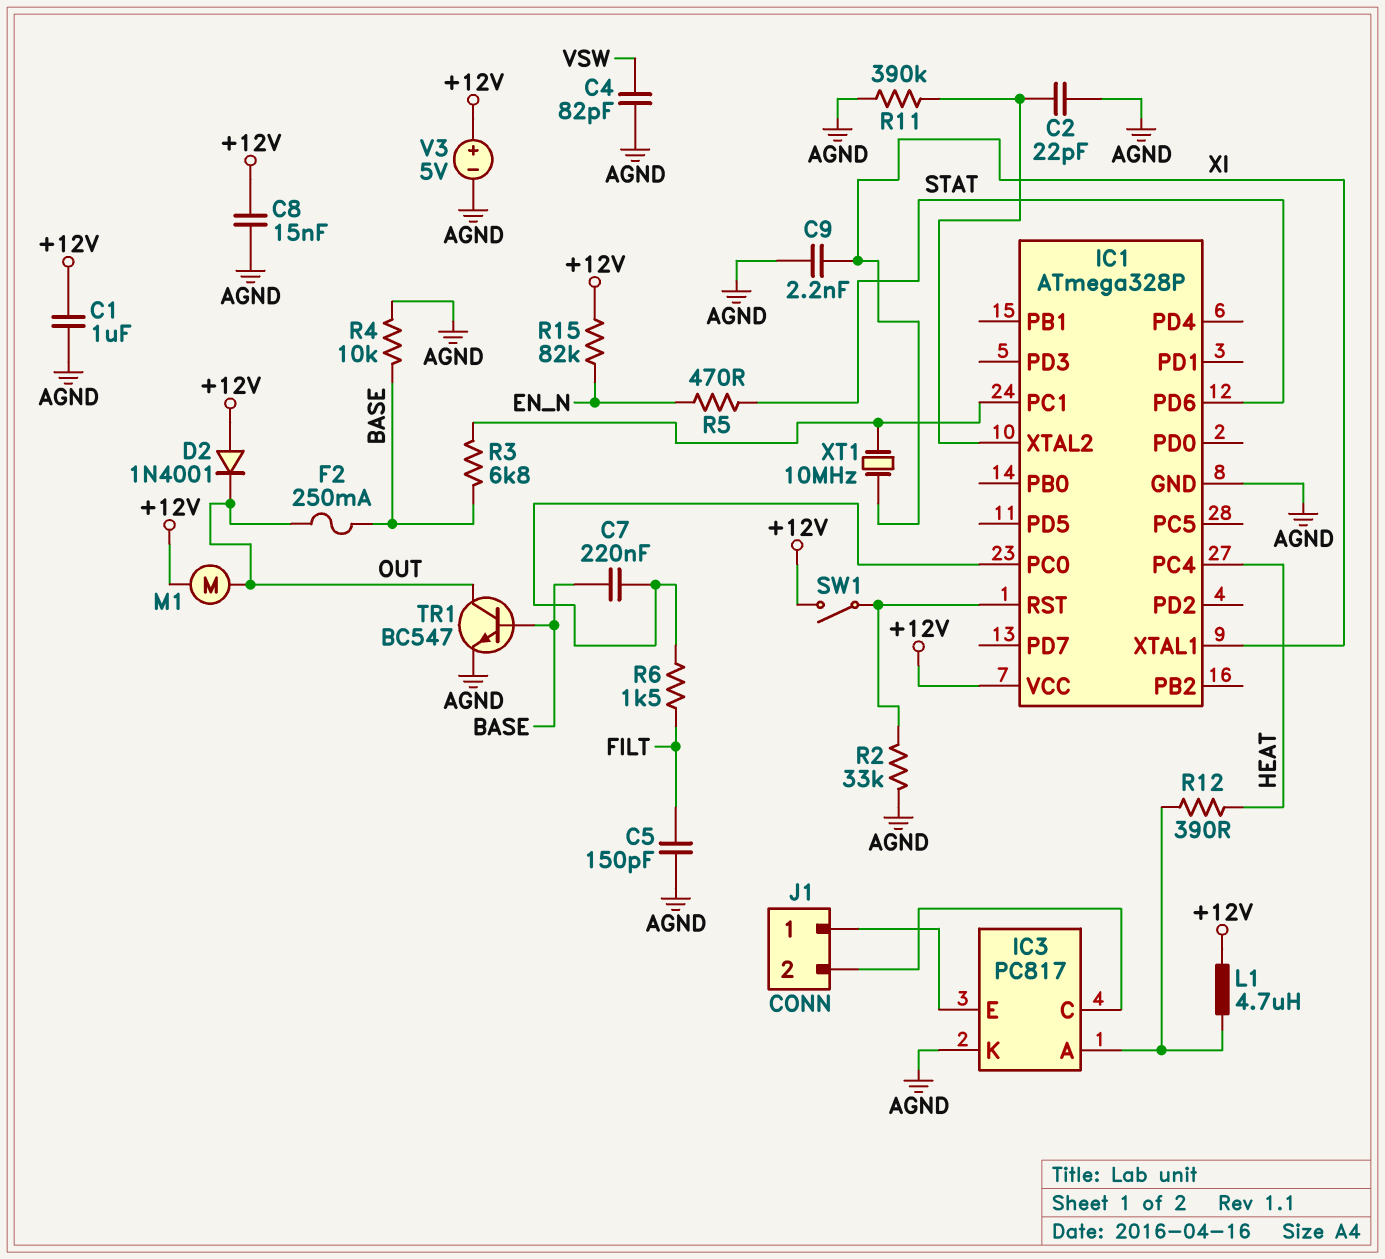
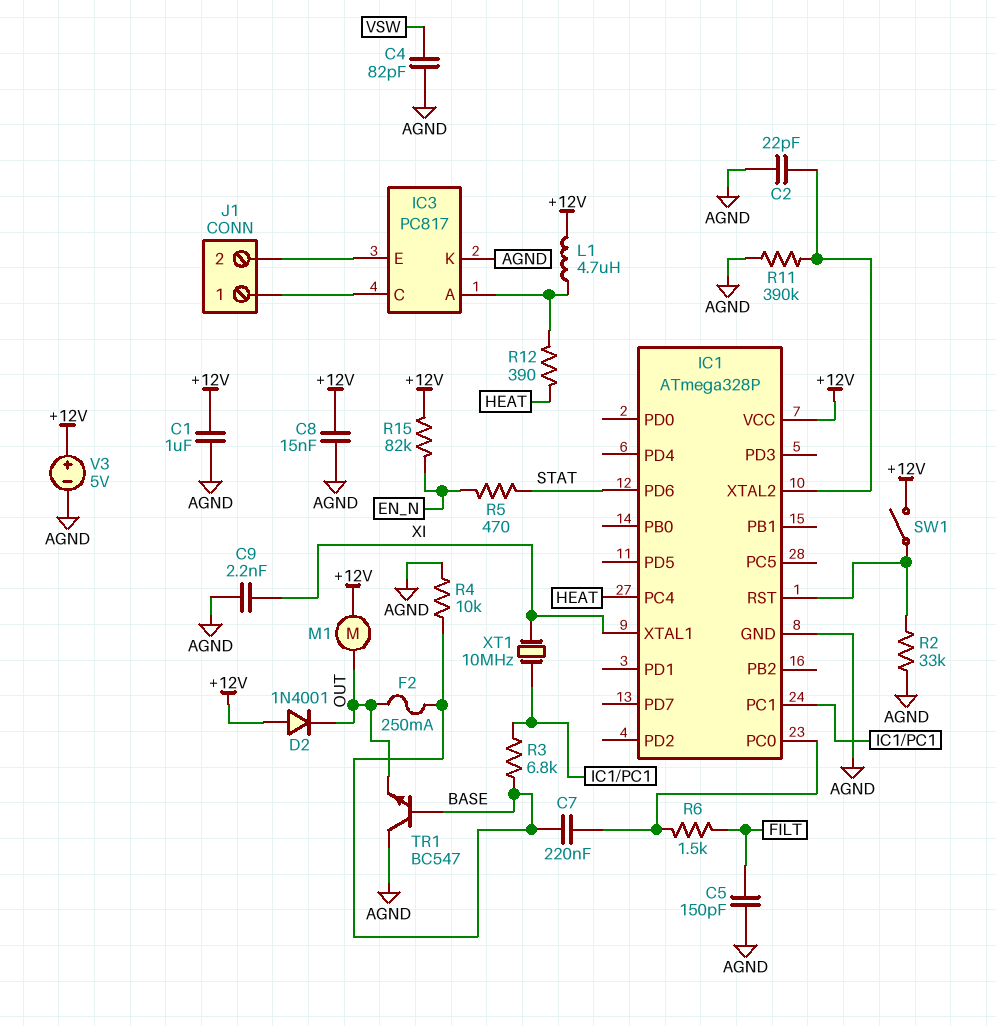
J1 pin 1: IC3/E -> IC3/C
J1 pin 2: IC3/C -> IC3/E
TR1: NPN BC547 (B BASE, C OUT, E AGND) -> NPN BC547 (B BASE, C AGND, E OUT)

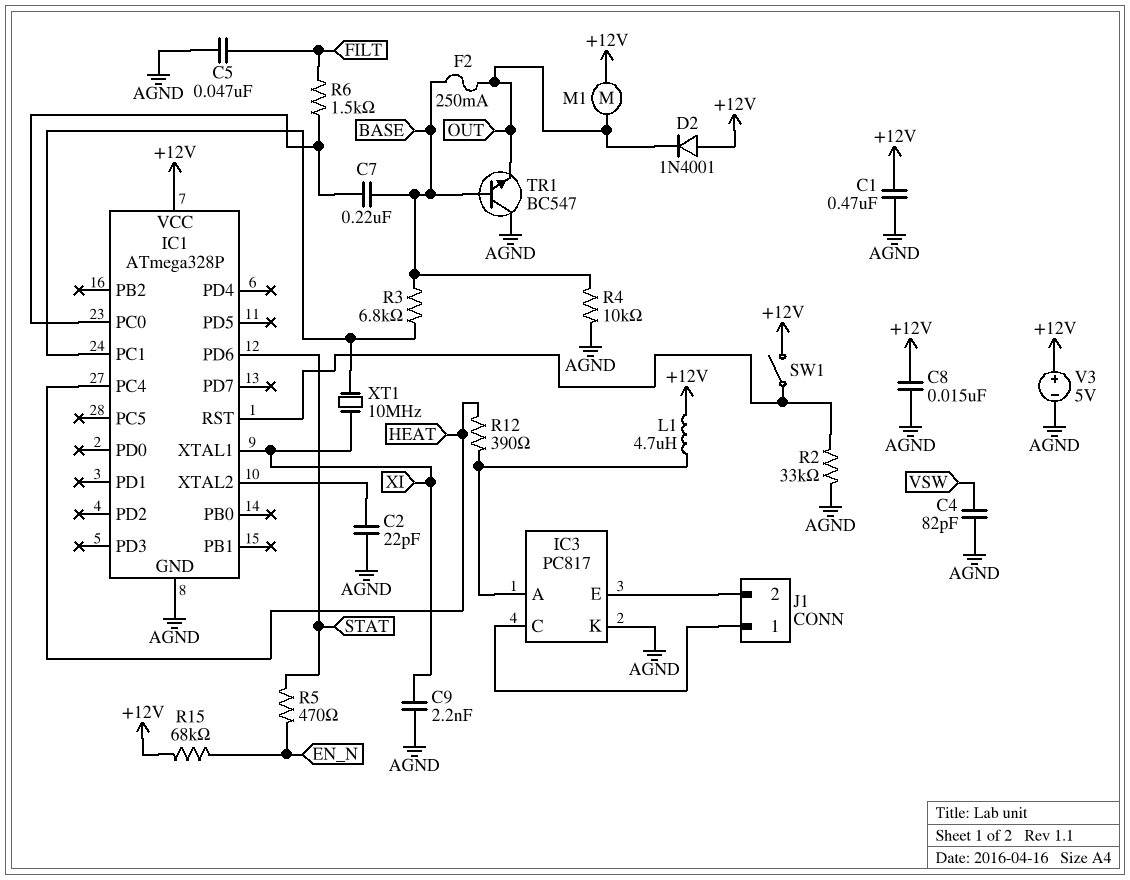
C1: 1uF (+12V, AGND) -> 470nF (+12V, AGND)
C5: 150pF (AGND, FILT) -> 47nF (AGND, FILT)
R11: 390k (AGND, IC1/XTAL2) -> none
R15: 82k (+12V, EN_N) -> 68k (+12V, EN_N)

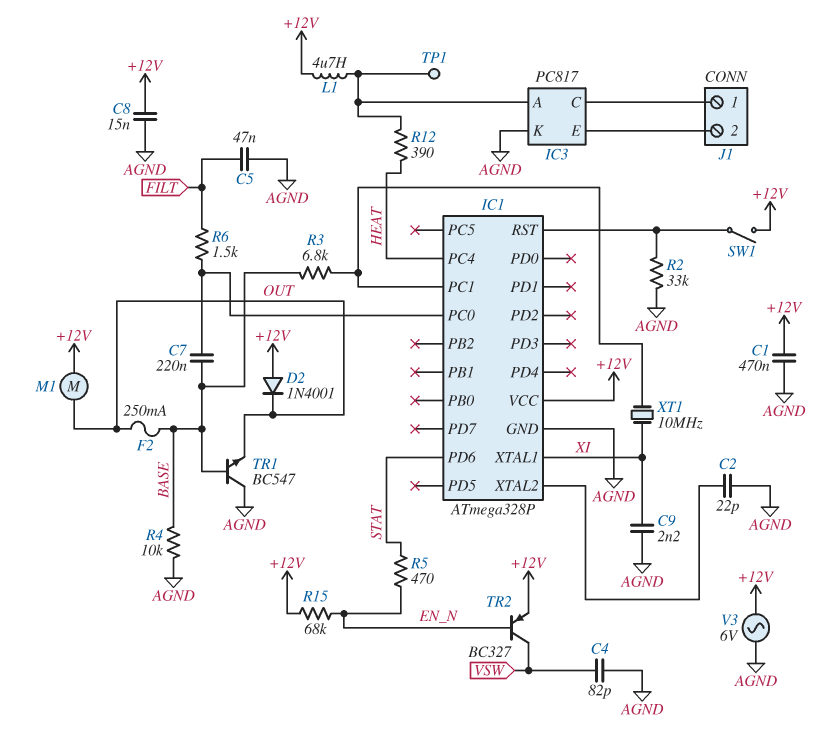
TP1: none -> test point (IC3/A)
TR2: none -> PNP BC327 (B EN_N, C VSW, E +12V)
V3: 5V (plus +12V, minus AGND) -> AC 6V (+12V, AGND)

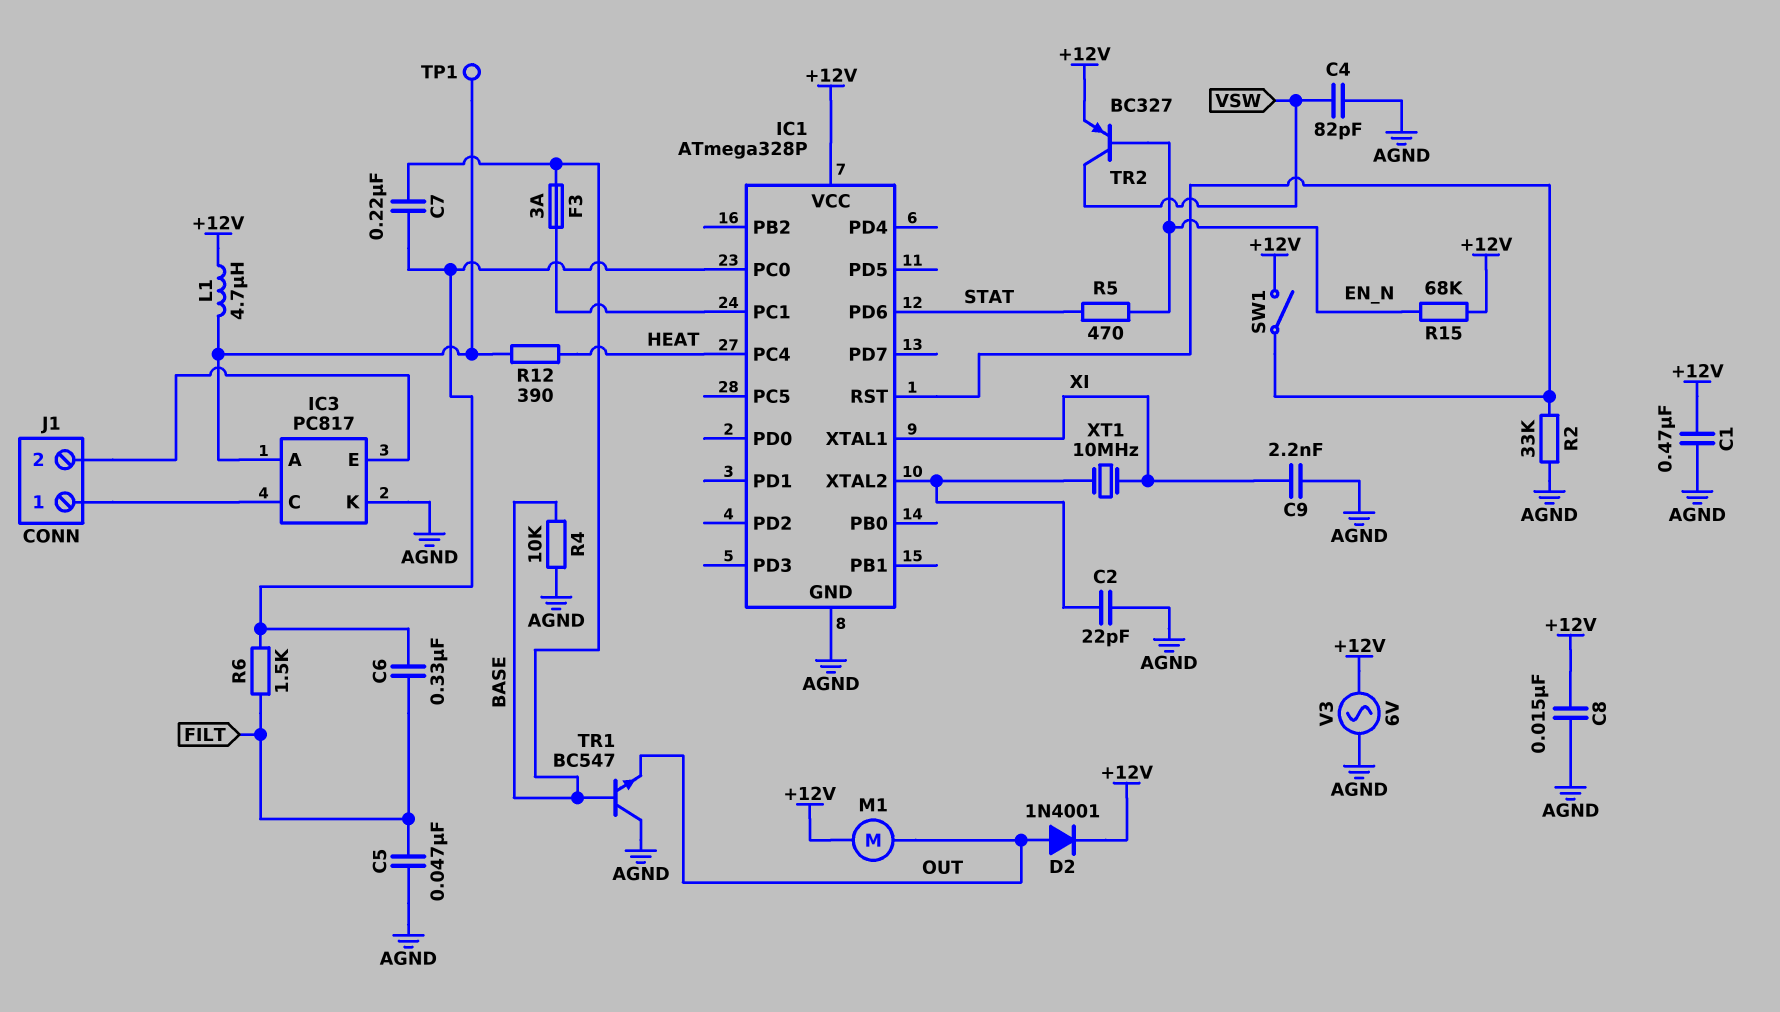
C6: none -> 330nF (FILT, IC1/PC0)
D2: diode 1N4001 (A +12V, K OUT) -> diode 1N4001 (A OUT, K +12V)
F2: 250mA (BASE, OUT) -> none
F3: none -> 3A (BASE, IC1/PC1)
R3: 6.8k (BASE, IC1/PC1) -> none
XT1: 10MHz (IC1/PC1, XI) -> 10MHz (IC1/XTAL2, XI)

